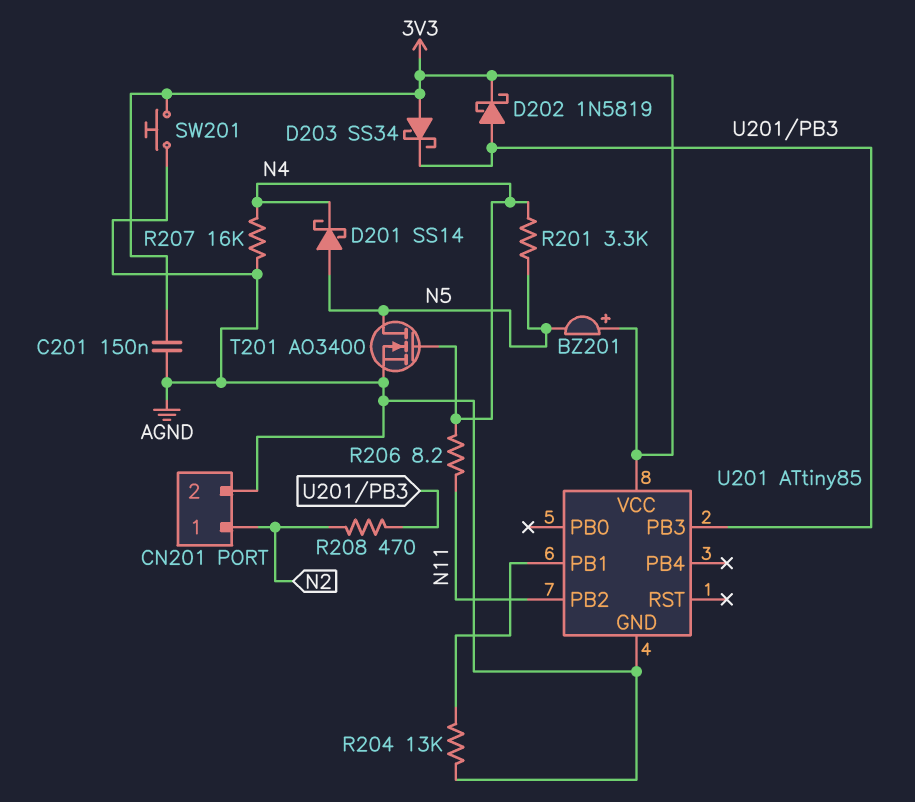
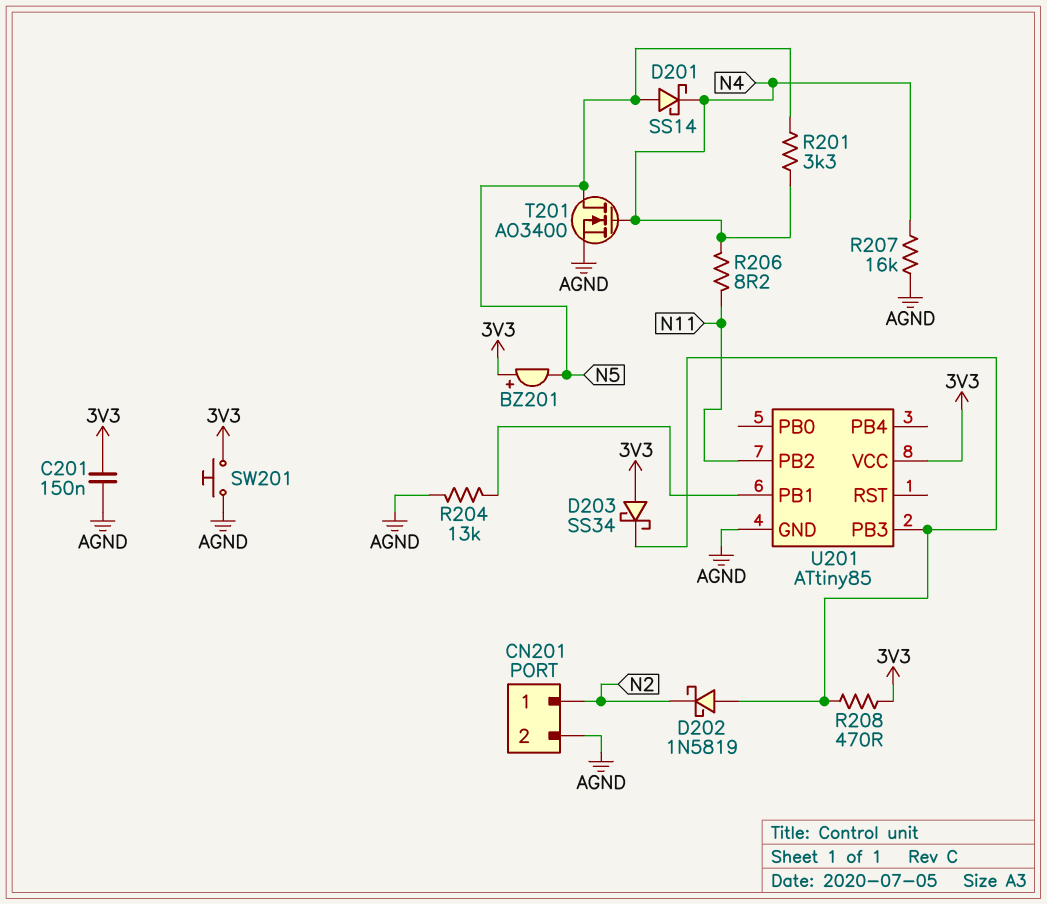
D202: schottky 1N5819 (A U201/PB3, K 3V3) -> schottky 1N5819 (A U201/PB3, K N2)
R208: 470 (N2, U201/PB3) -> 470 (3V3, U201/PB3)

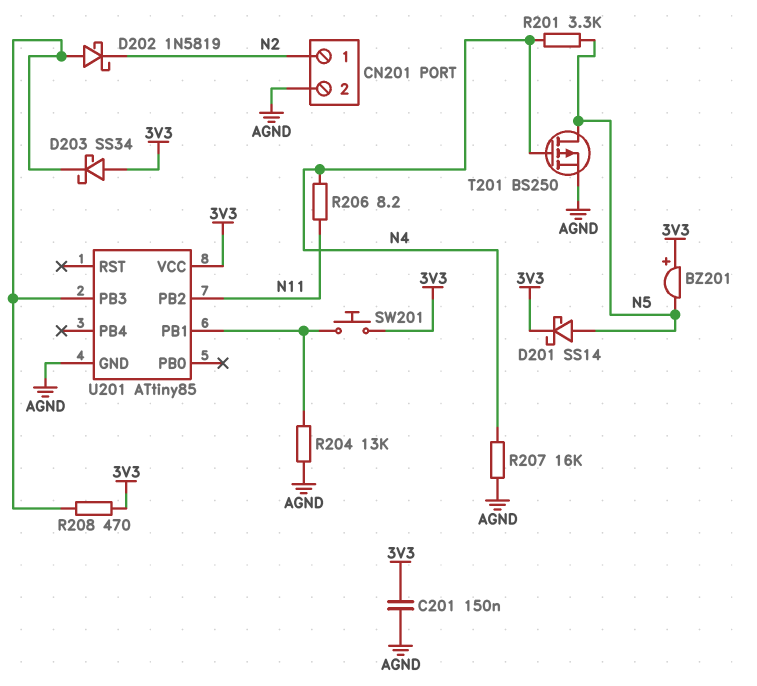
D201: schottky SS14 (A N5, K N4) -> schottky SS14 (A N5, K 3V3)
SW201: button (3V3, AGND) -> button (3V3, U201/PB1)
T201: NMOS AO3400 (G N4, D N5, S AGND) -> PMOS BS250 (G N4, D N5, S AGND)

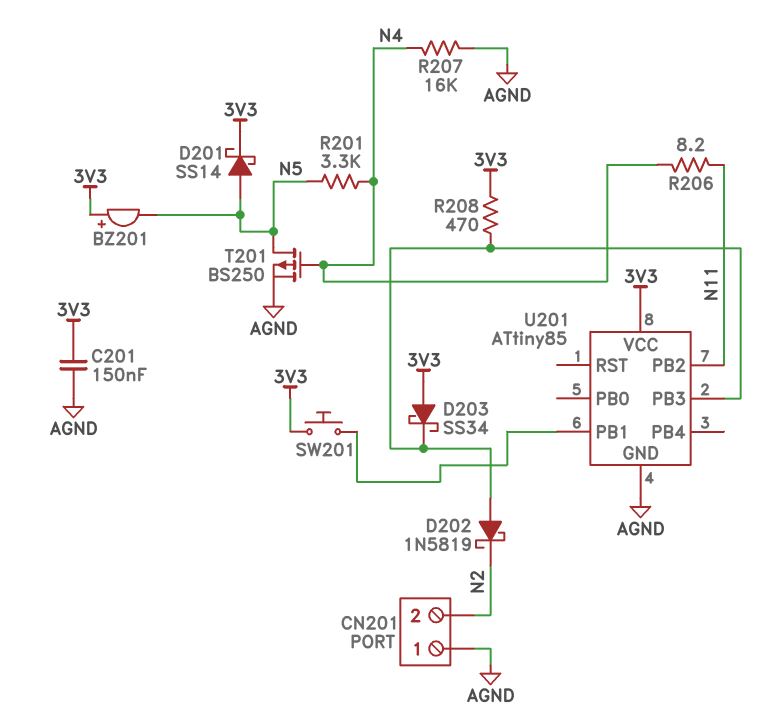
CN201 pin 1: N2 -> AGND
CN201 pin 2: AGND -> N2
R204: 13k (AGND, U201/PB1) -> none

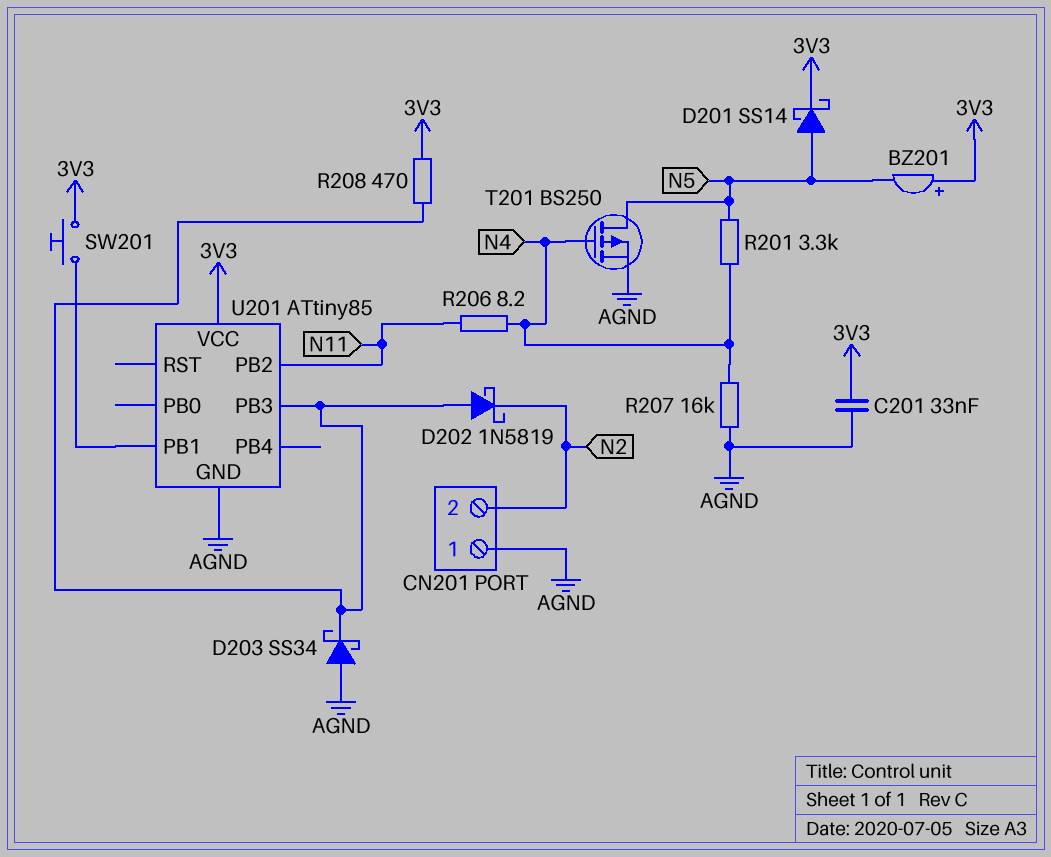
C201: 150nF (3V3, AGND) -> 33nF (3V3, AGND)
D203: schottky SS34 (A 3V3, K U201/PB3) -> schottky SS34 (A AGND, K U201/PB3)

